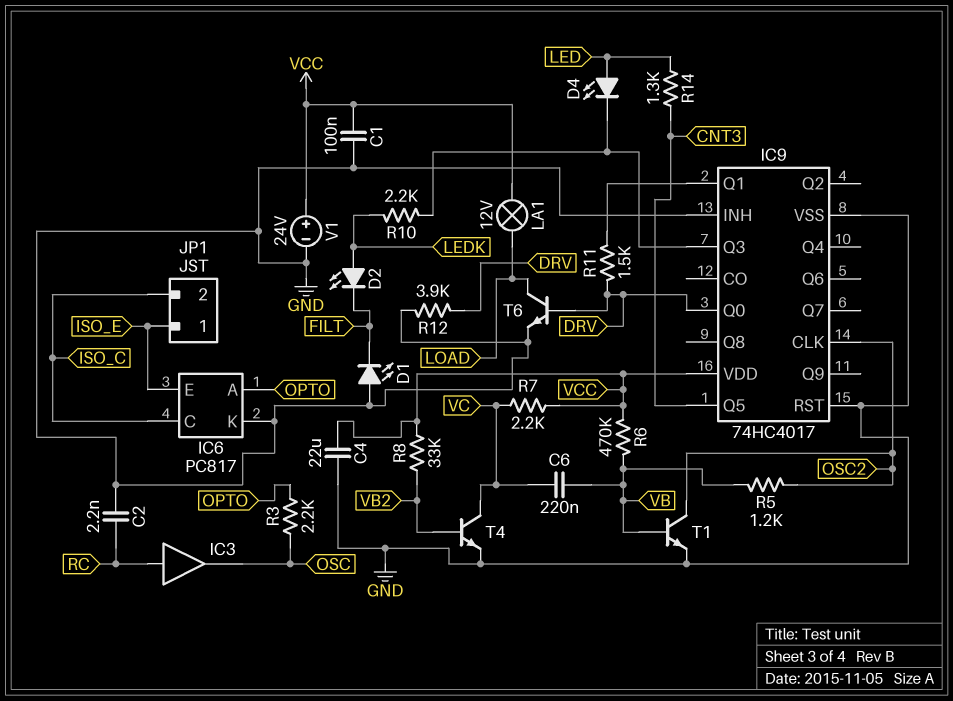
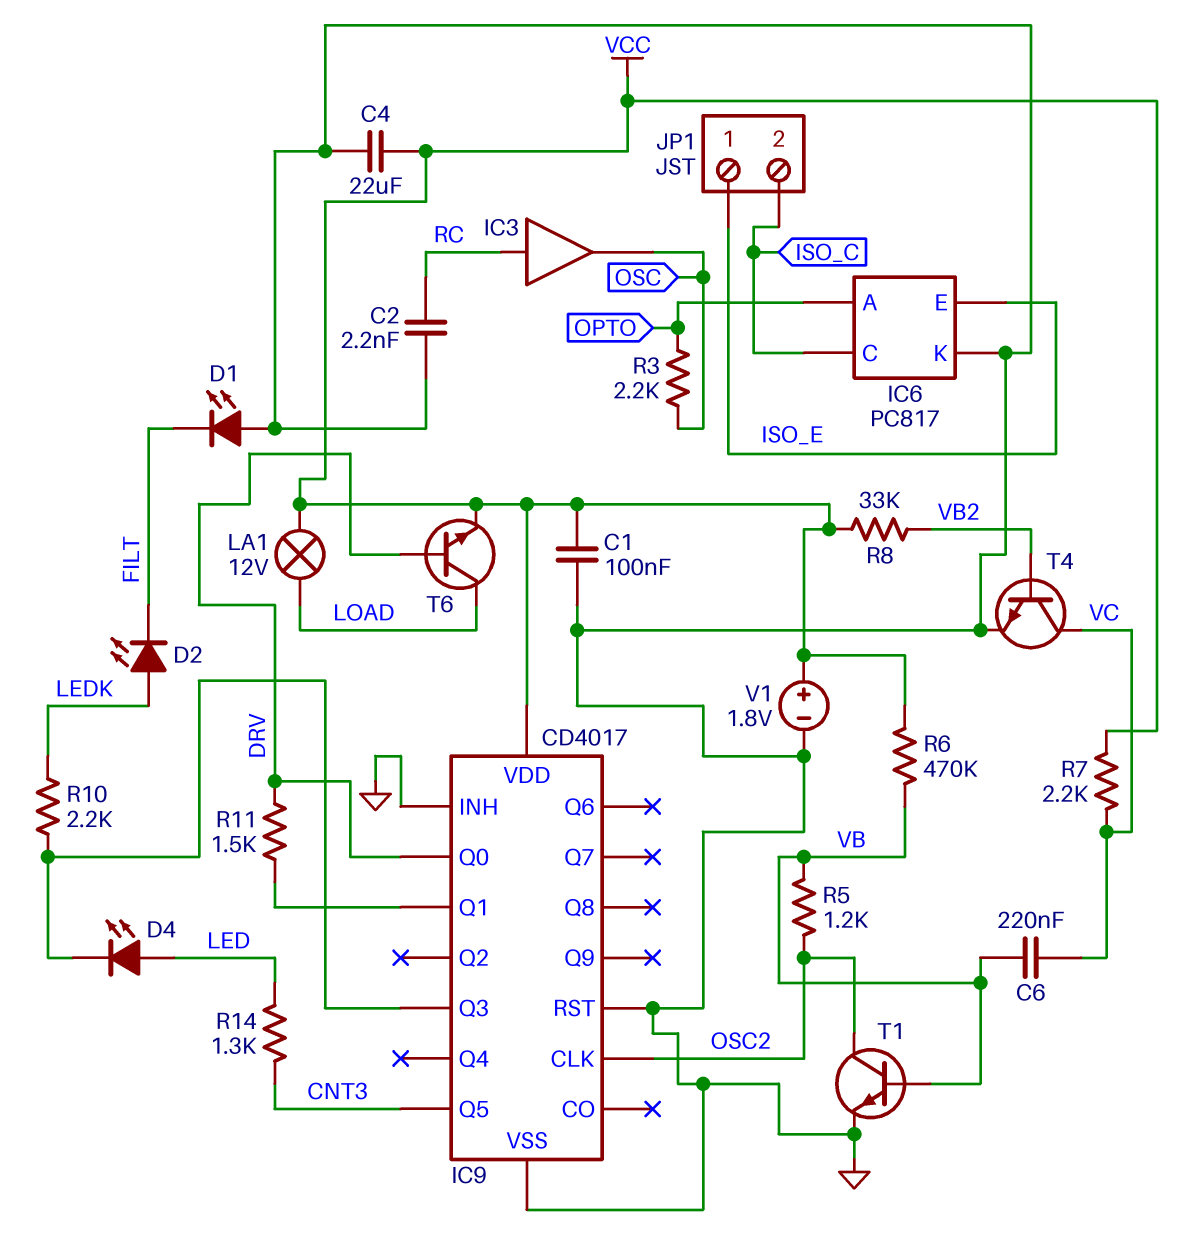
IC9: 74HC4017 -> CD4017
R12: 3.9k (DRV, GND) -> none
T6: NPN (B DRV, C LOAD, E GND) -> NPN (B DRV, C LOAD, E VCC)
V1: 24V (plus VCC, minus GND) -> 1.8V (plus VCC, minus GND)

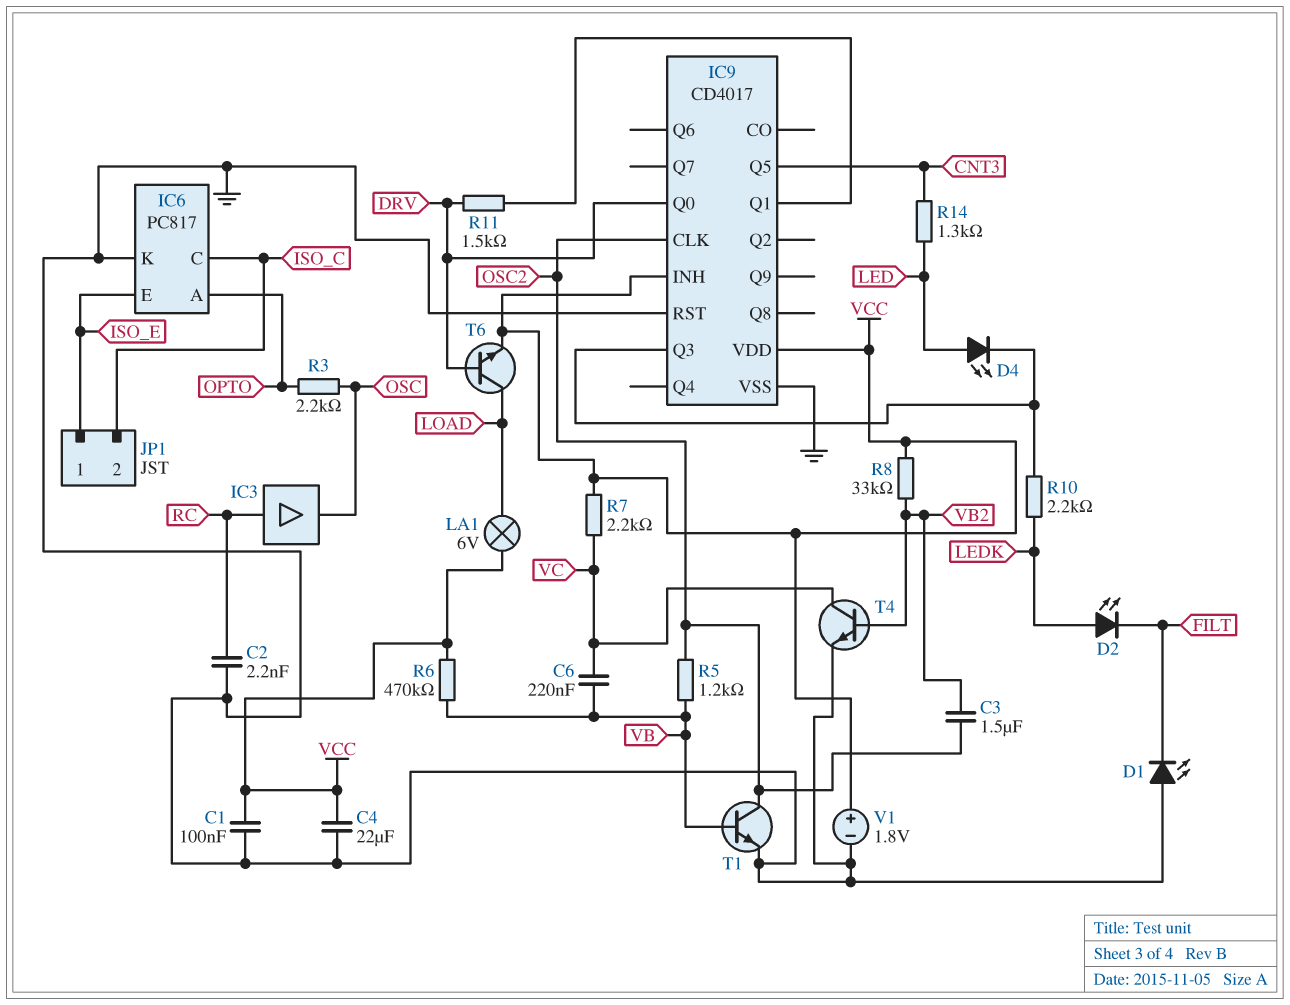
C3: none -> 1.5uF (OSC2, VB2)
IC9 pin INH: GND -> VCC
LA1: lamp 12V (LOAD, VCC) -> lamp 6V (LOAD, VCC)

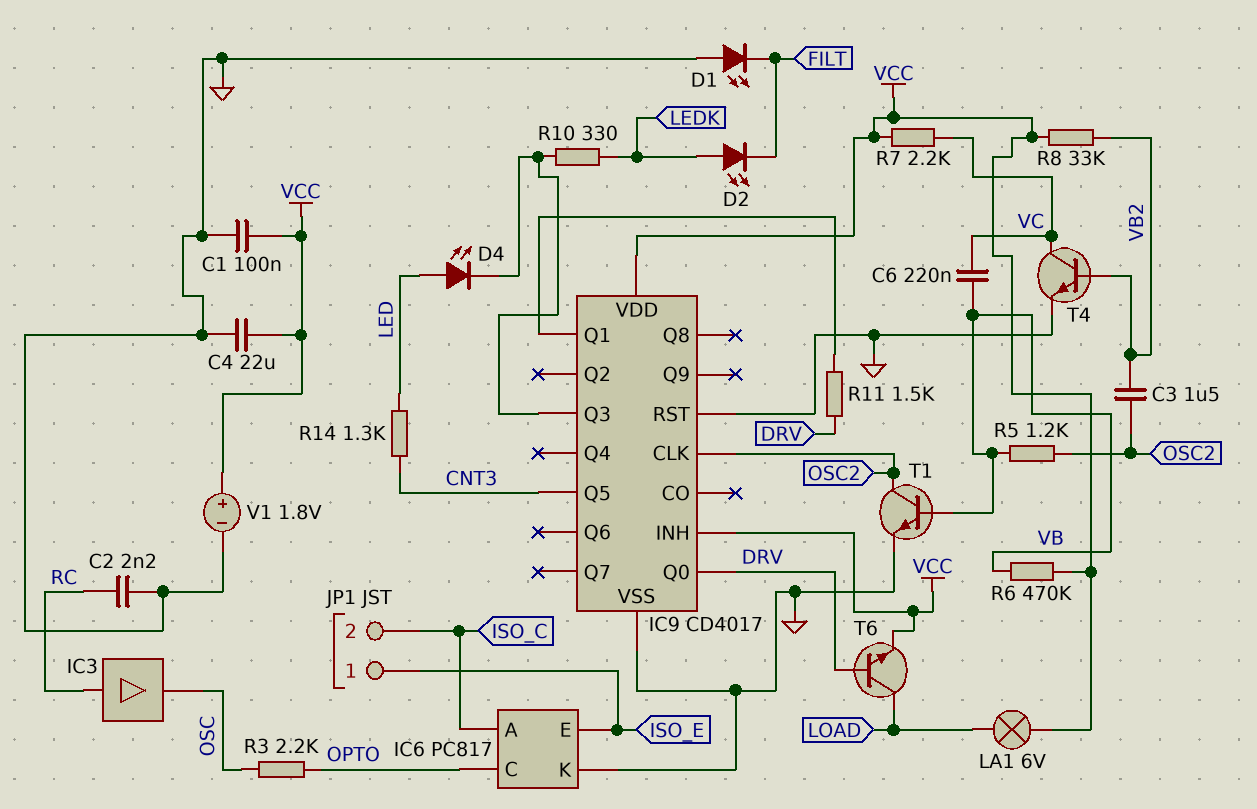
IC6 pin A: OPTO -> ISO_C
IC6 pin C: ISO_C -> OPTO
R10: 2.2k (IC9/Q3, LEDK) -> 330 (IC9/Q3, LEDK)

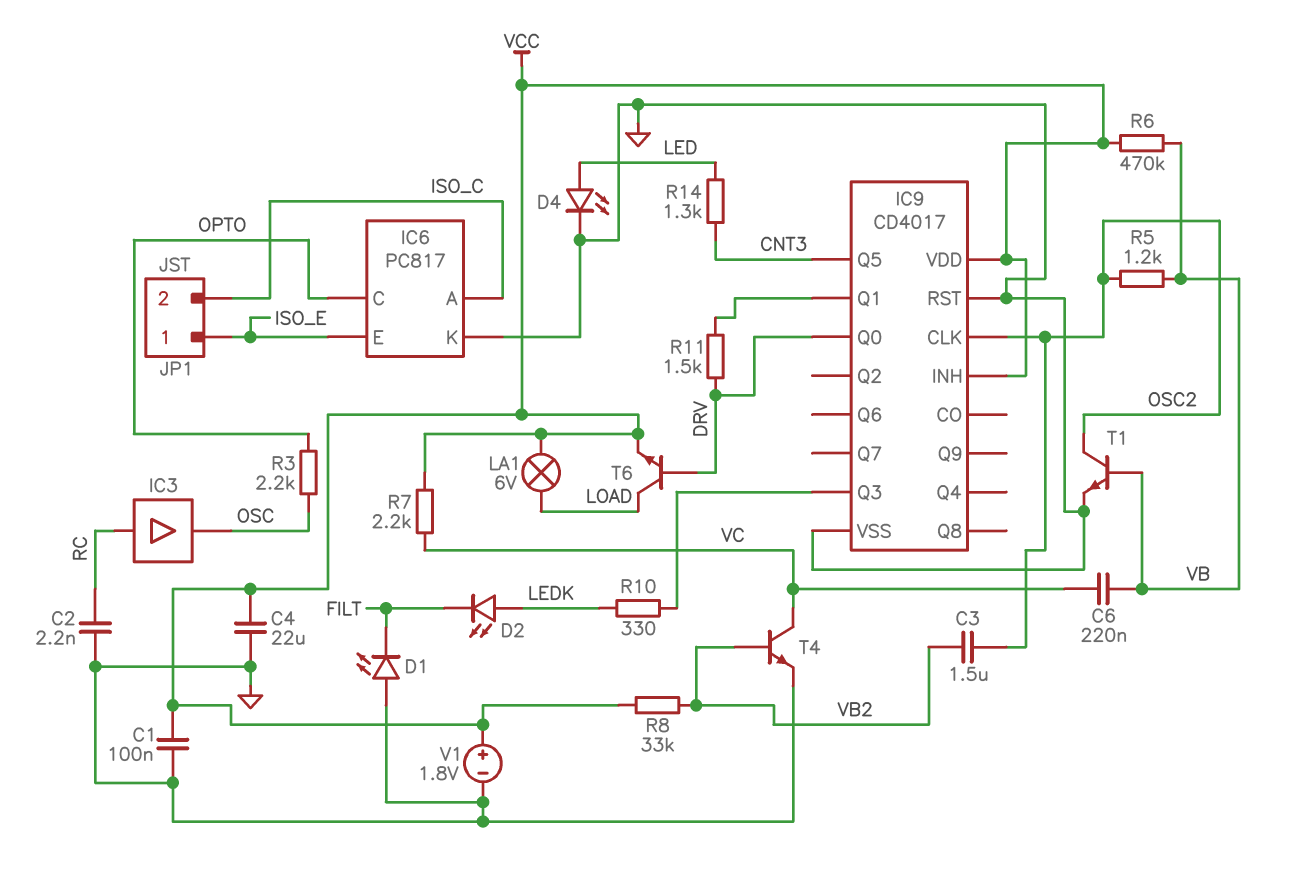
D4: LED (A LED, K IC9/Q3) -> LED (A LED, K GND)

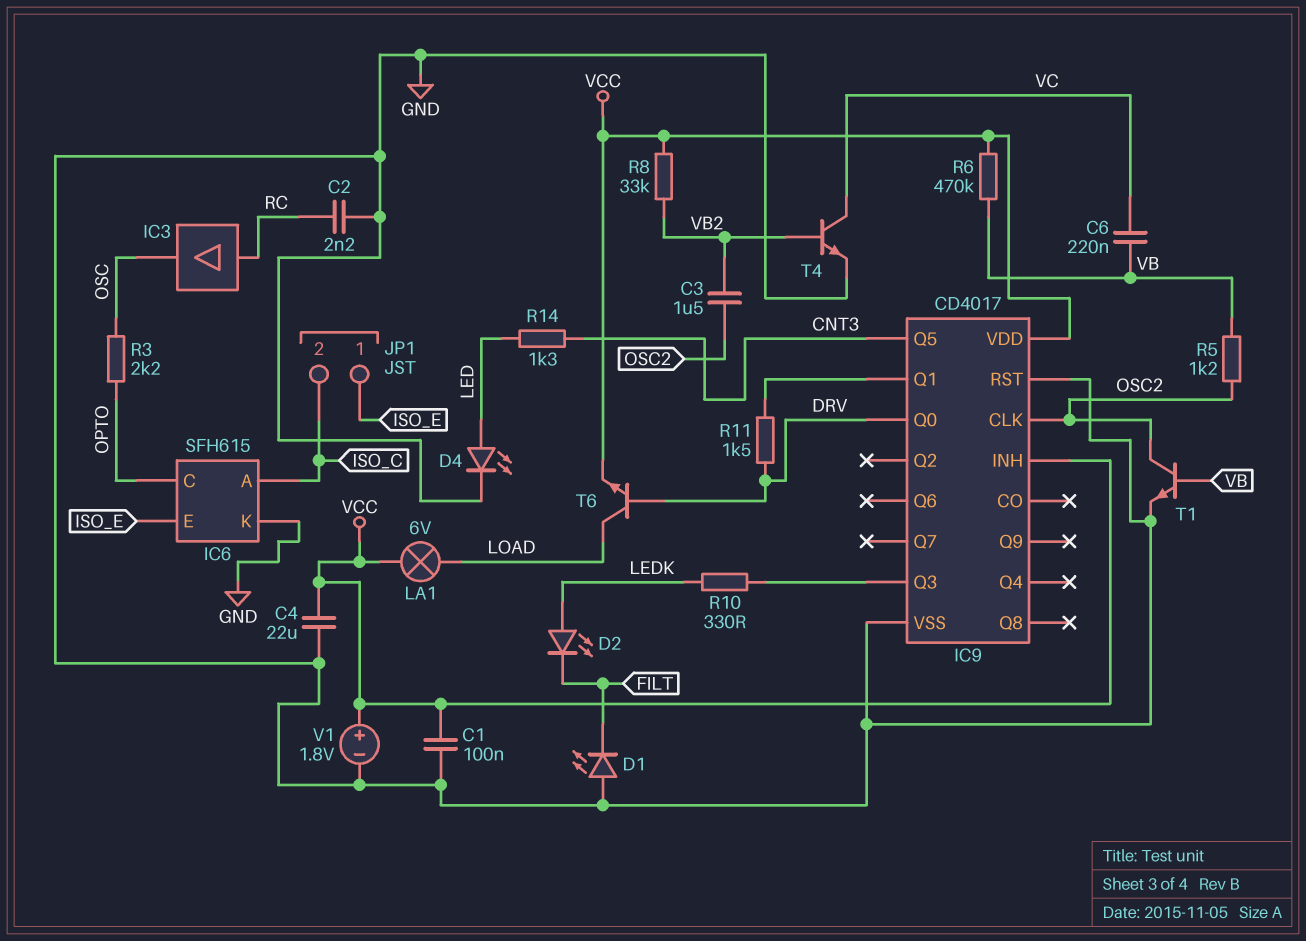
IC6: PC817 -> SFH615
R7: 2.2k (VC, VCC) -> none

